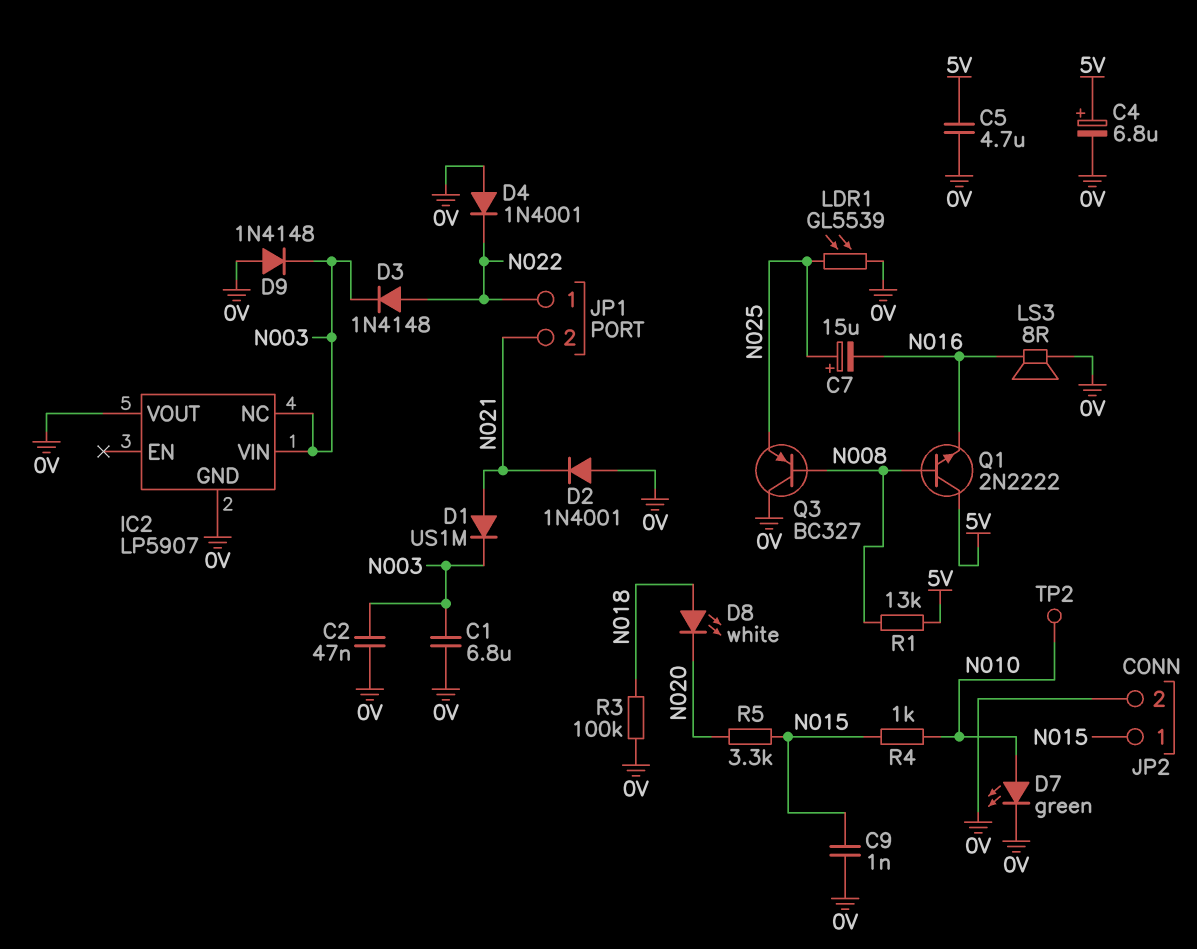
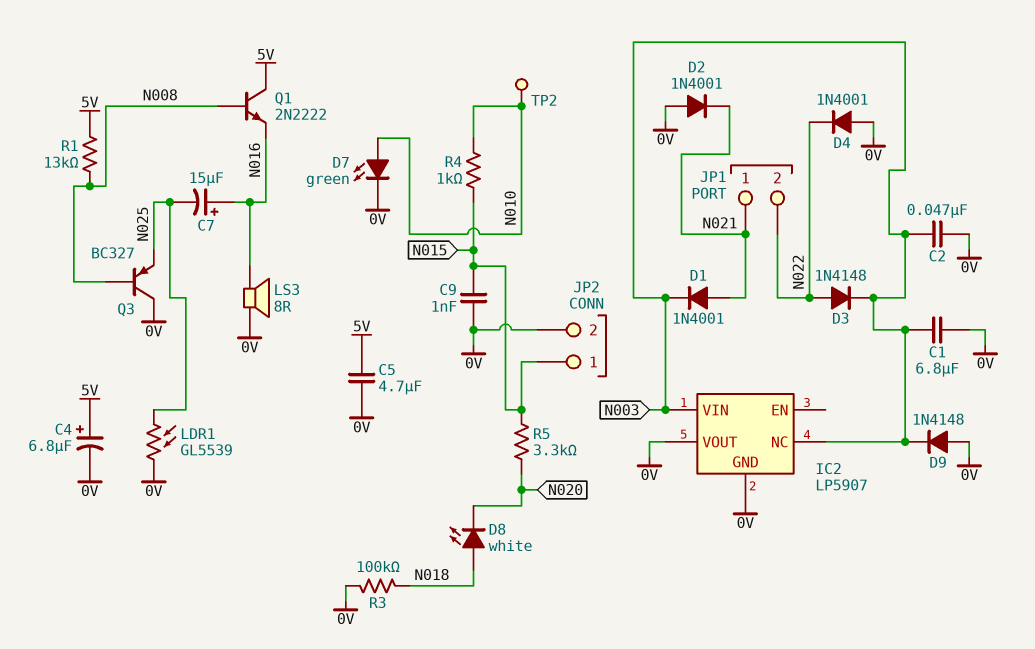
C7: 15uF (plus N025, minus N016) -> 15uF (plus N016, minus N025)
D1: diode US1M (A N021, K N003) -> diode 1N4001 (A N021, K N003)
JP1 pin 1: N022 -> N021
JP1 pin 2: N021 -> N022

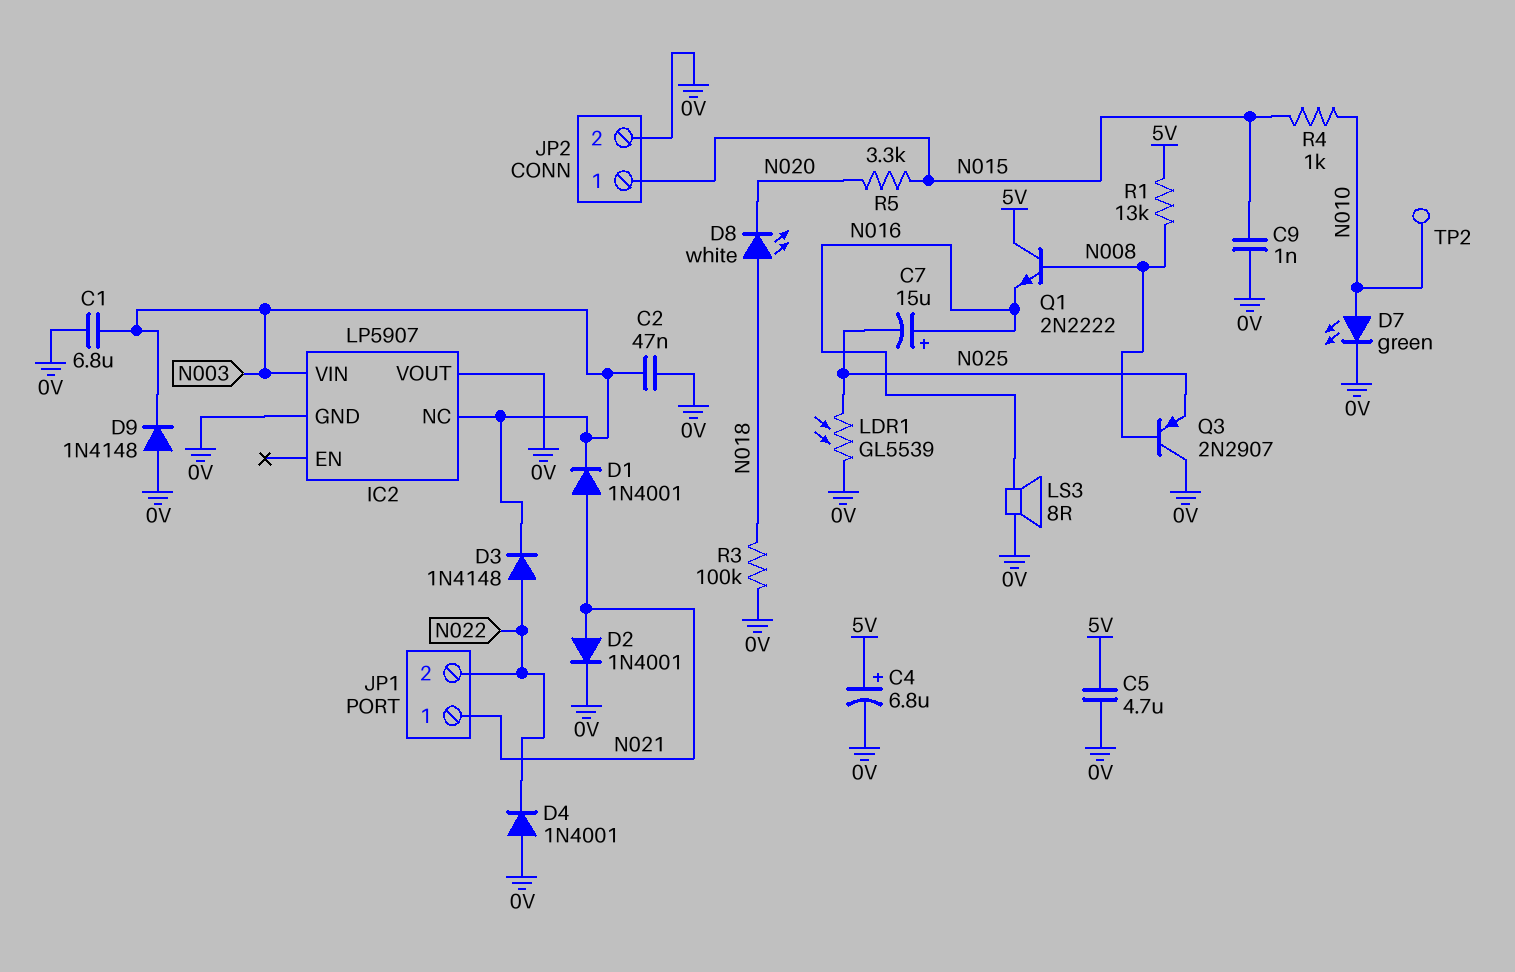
D2: diode 1N4001 (A 0V, K N021) -> diode 1N4001 (A N021, K 0V)
Q3: PNP BC327 (B N008, C 0V, E N025) -> PNP 2N2907 (B N008, C 0V, E N025)

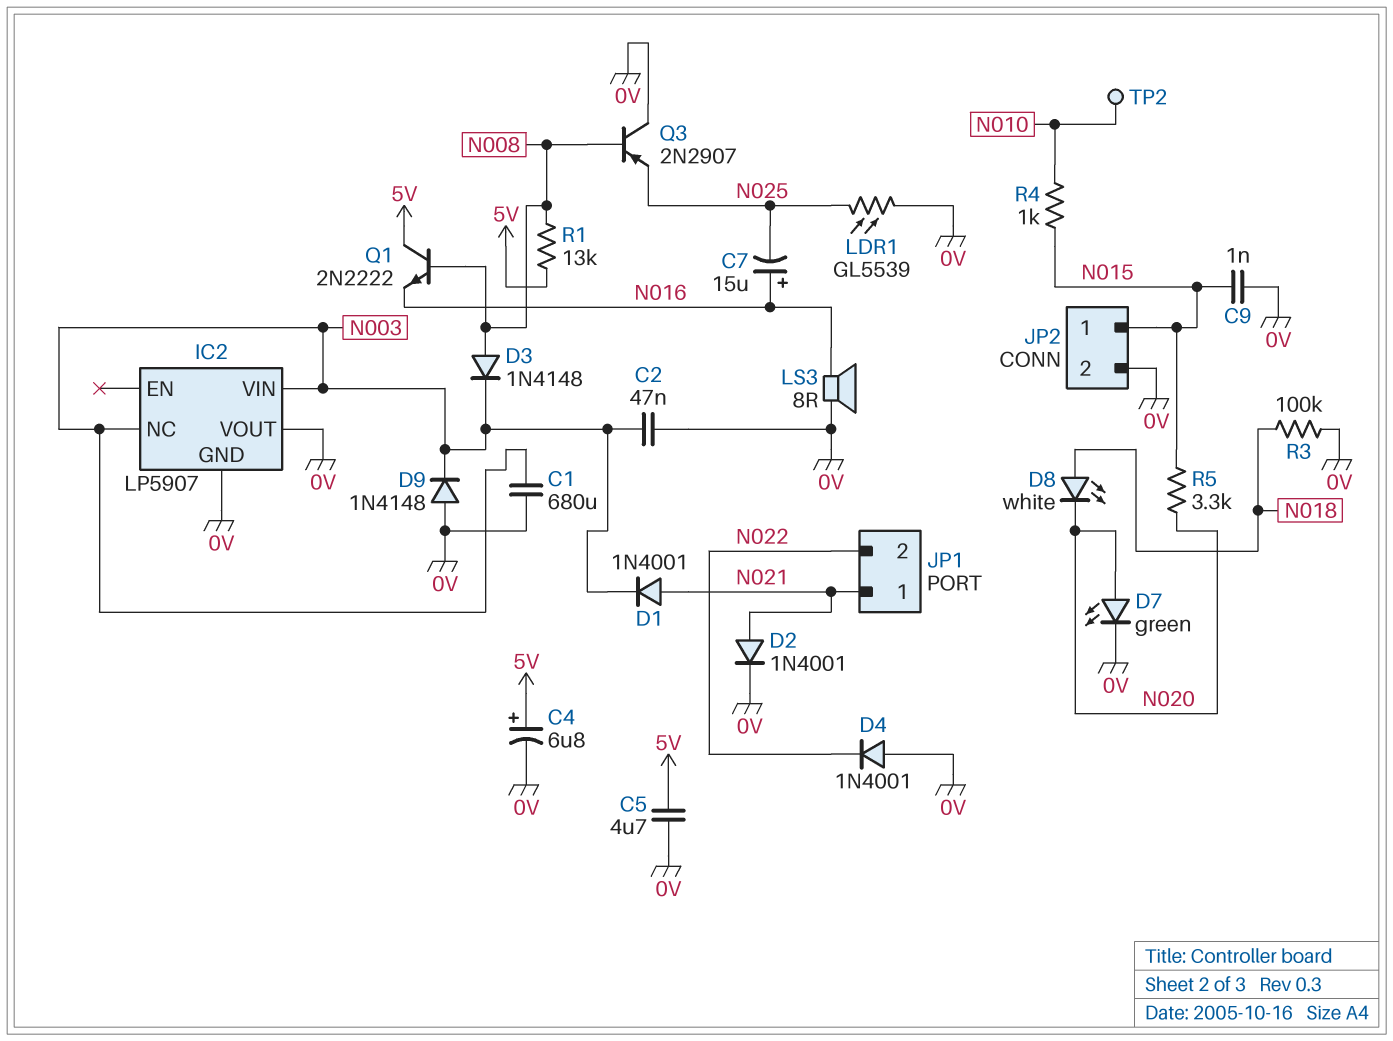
C1: 6.8uF (0V, N003) -> 680uF (0V, N003)
D3: diode 1N4148 (A N022, K N003) -> diode 1N4148 (A N008, K N003)
D7: LED green (A N010, K 0V) -> LED green (A N020, K 0V)

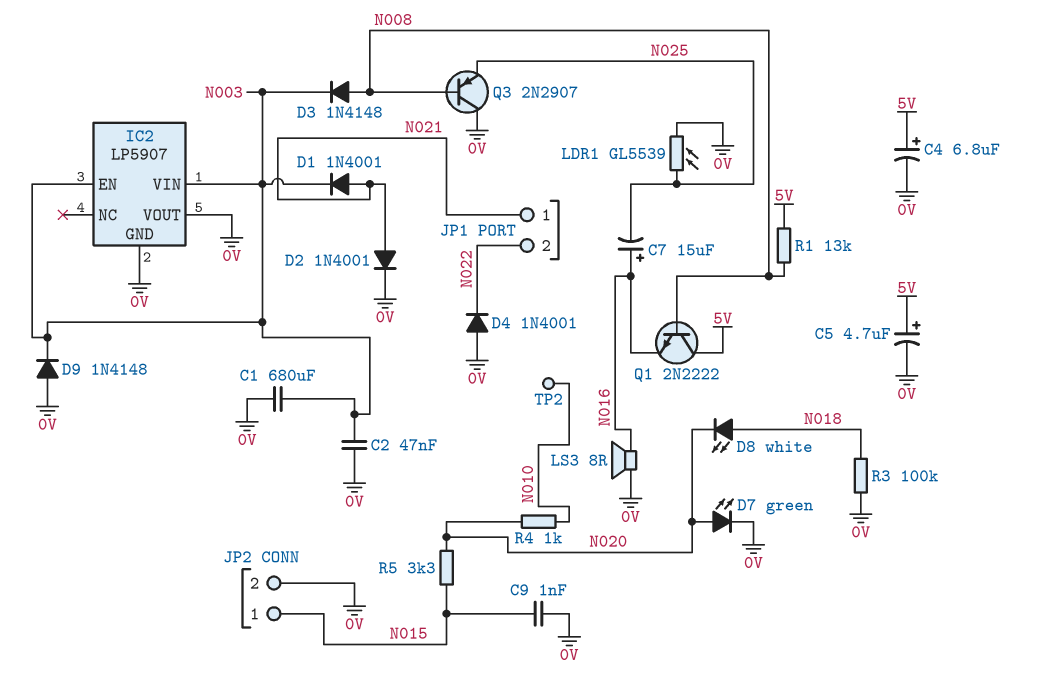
C5: 4.7uF (0V, 5V) -> 4.7uF (plus 5V, minus 0V)
IC2 pin EN: none -> N003
IC2 pin NC: N003 -> none
R4: 1k (N010, N015) -> 1k (N010, N020)

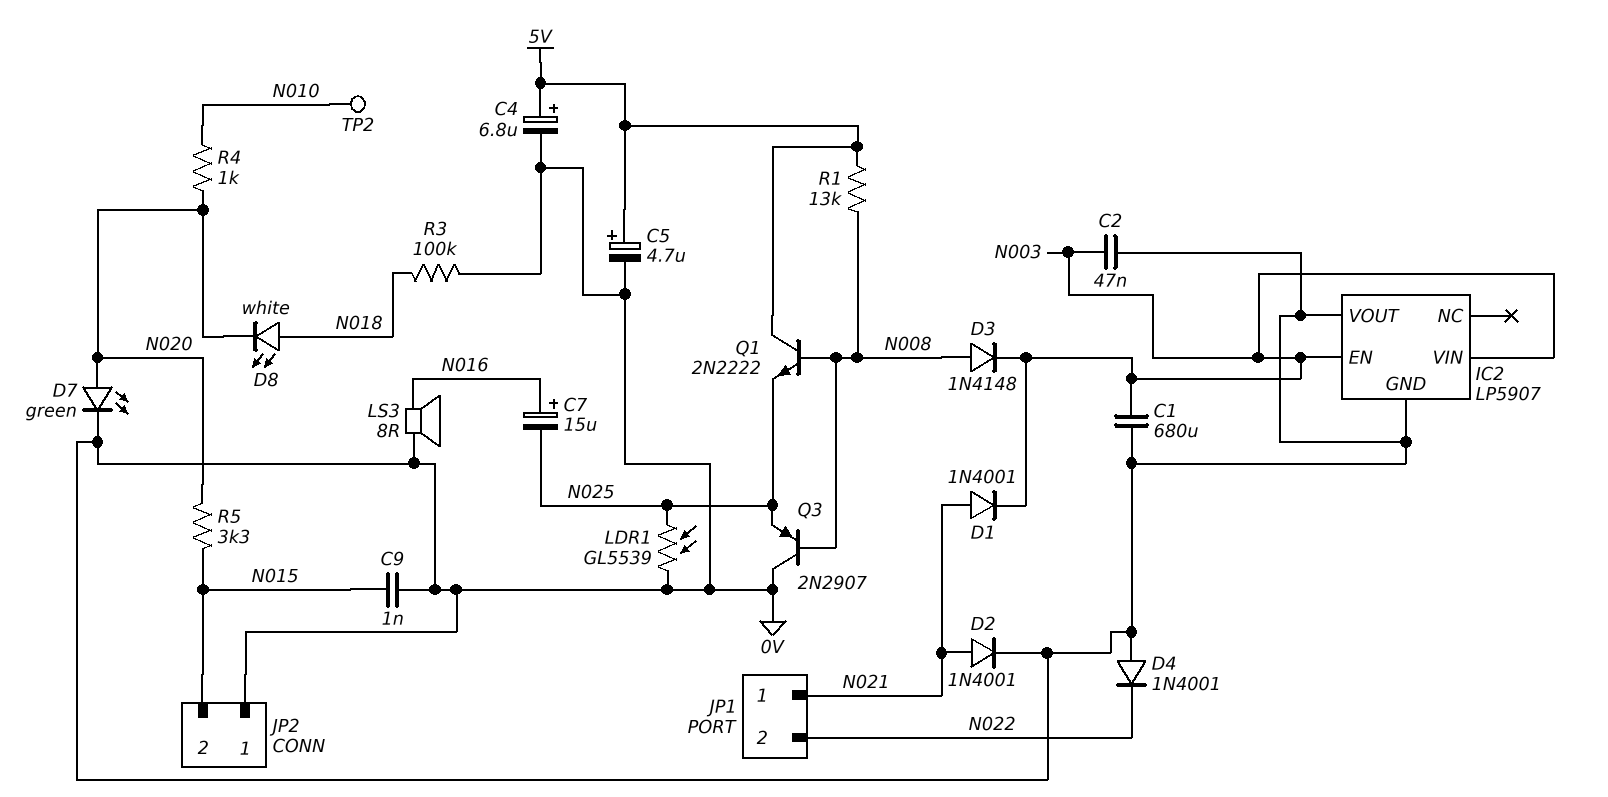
D9: diode 1N4148 (A 0V, K N003) -> none
JP2 pin 1: N015 -> 0V
JP2 pin 2: 0V -> N015
Q1: NPN 2N2222 (B N008, C 5V, E N016) -> NPN 2N2222 (B N008, C 5V, E N025)

